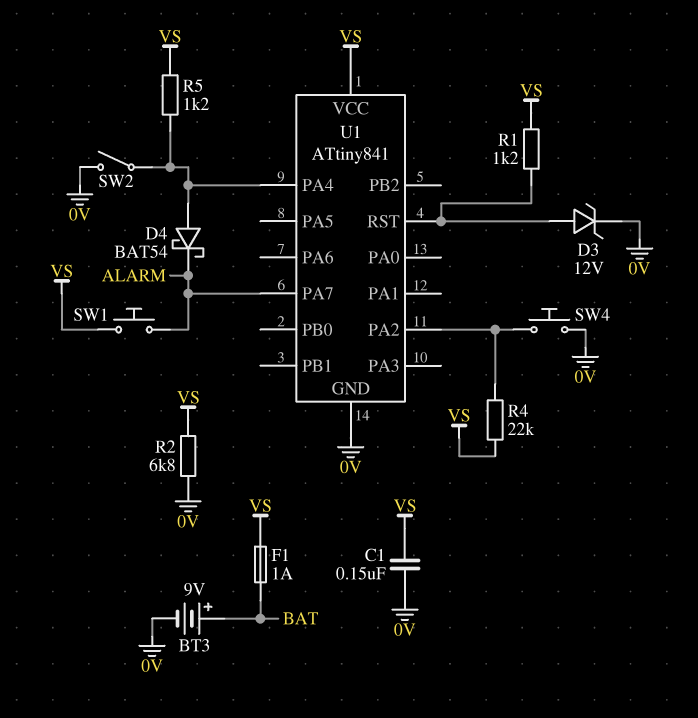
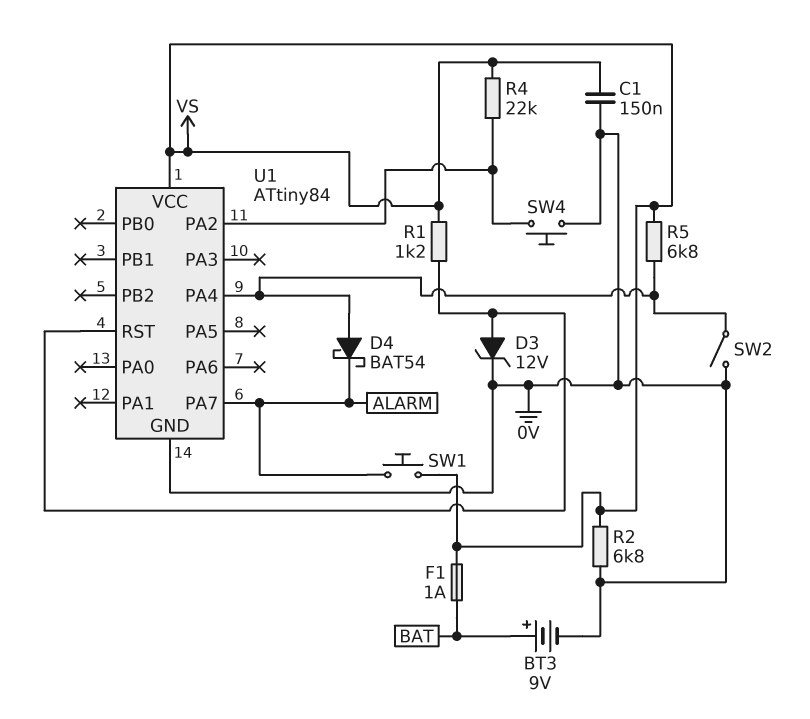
R5: 1.2k (U1/PA4, VS) -> 6.8k (U1/PA4, VS)
U1: ATtiny841 -> ATtiny84

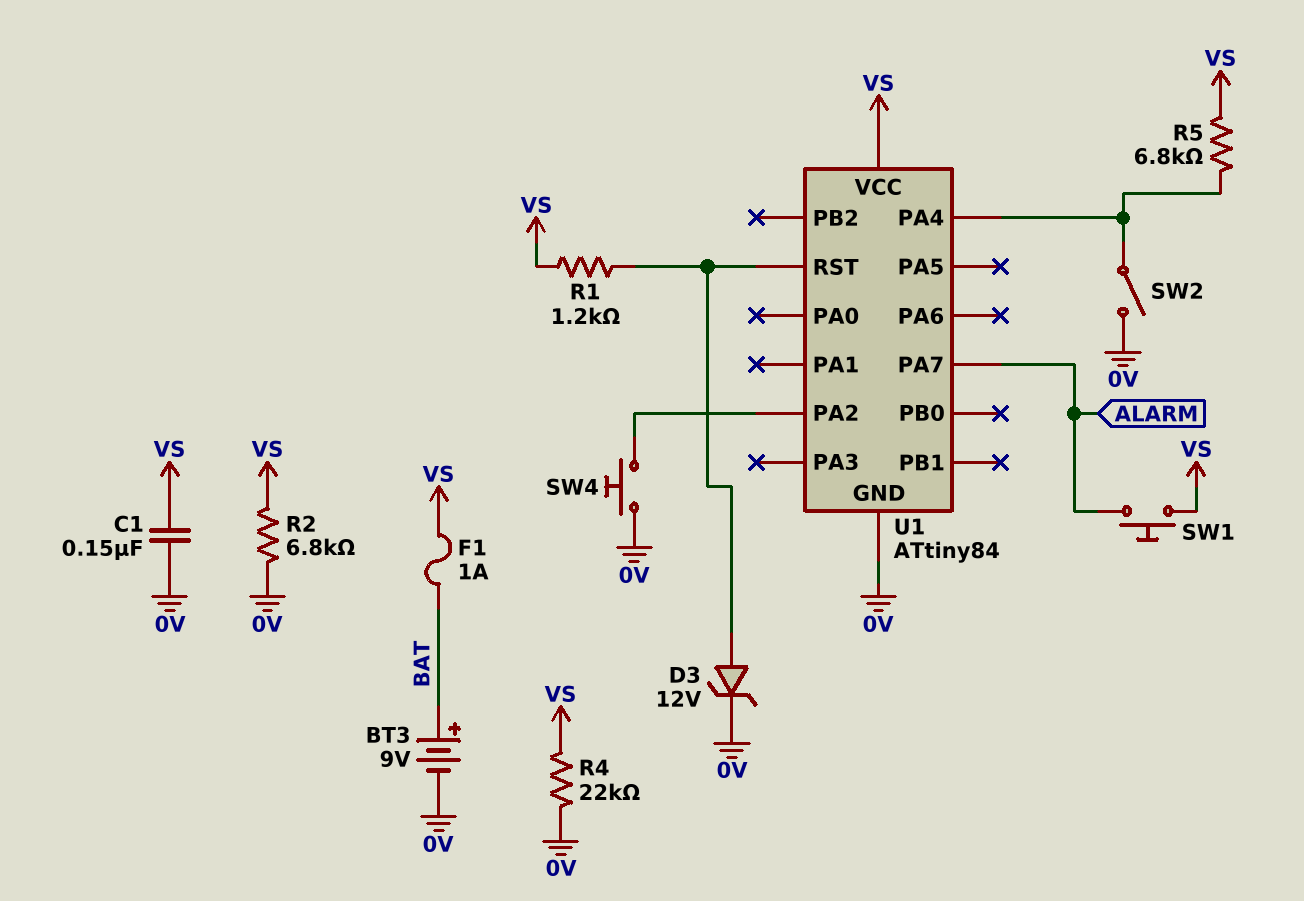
D4: schottky BAT54 (A U1/PA4, K ALARM) -> none
R4: 22k (U1/PA2, VS) -> 22k (0V, VS)

